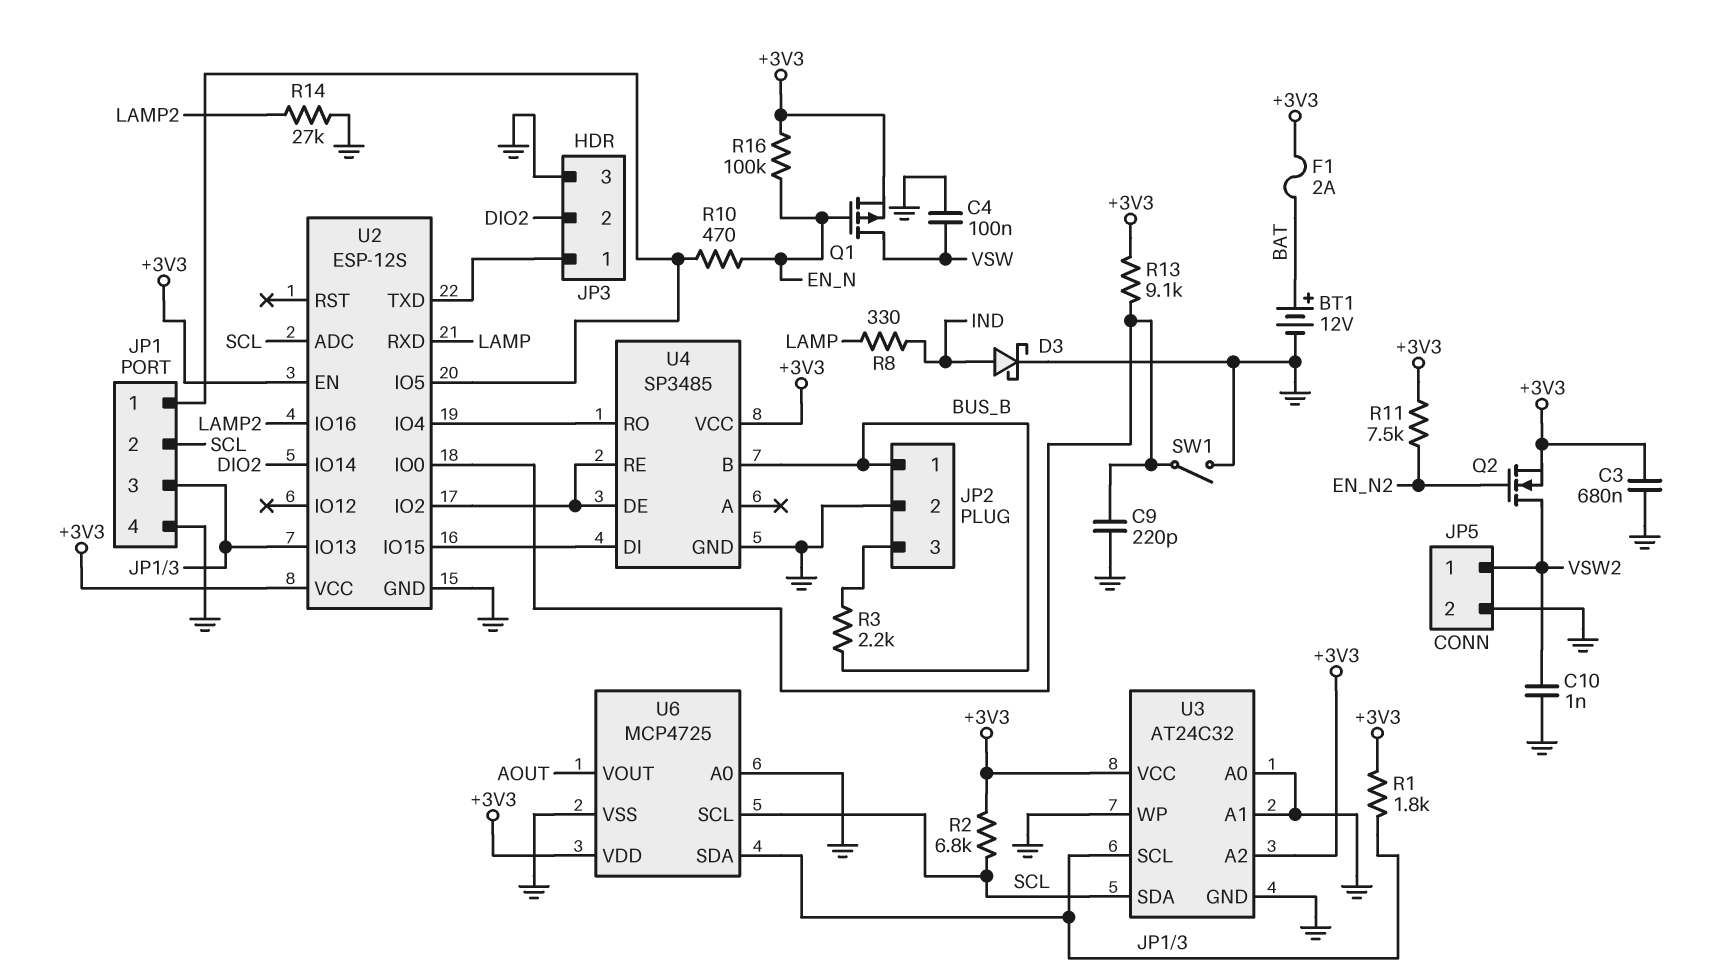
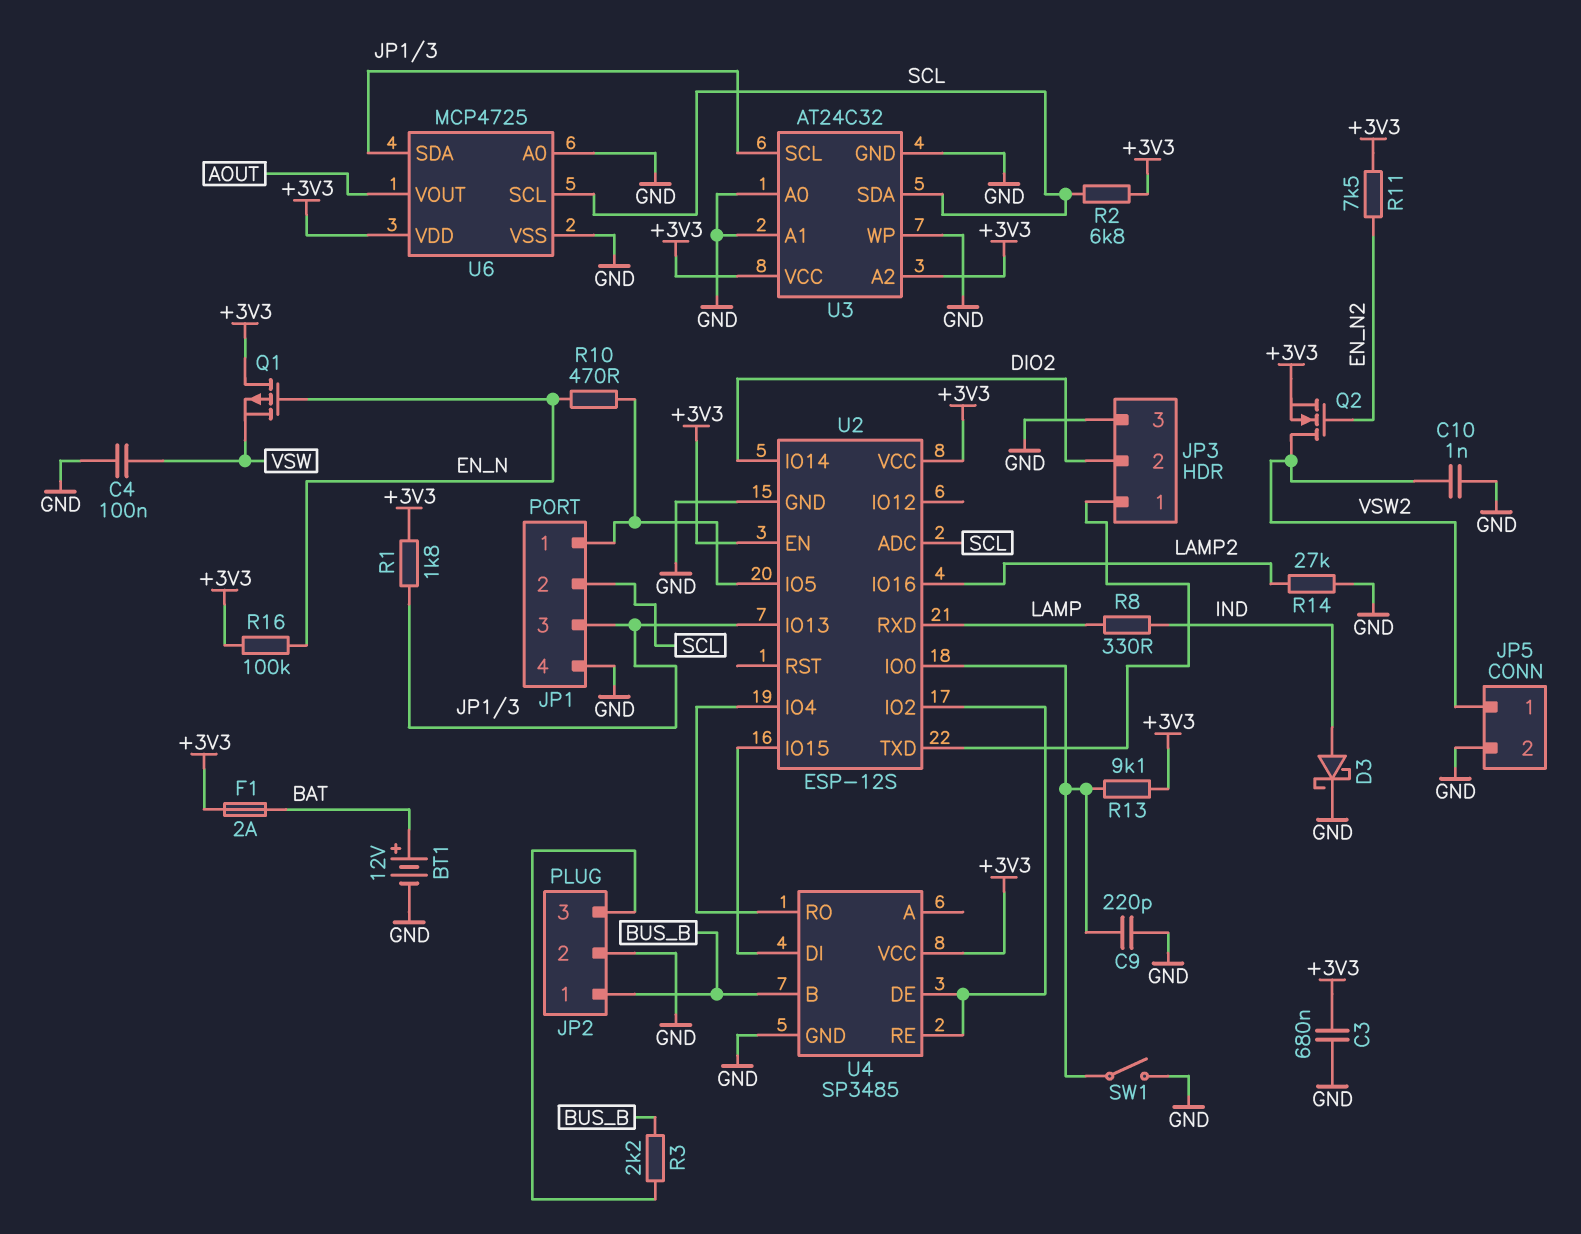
Q1: PMOS (G EN_N, D VSW, S +3V3) -> PMOS (G EN_N, D +3V3, S VSW)

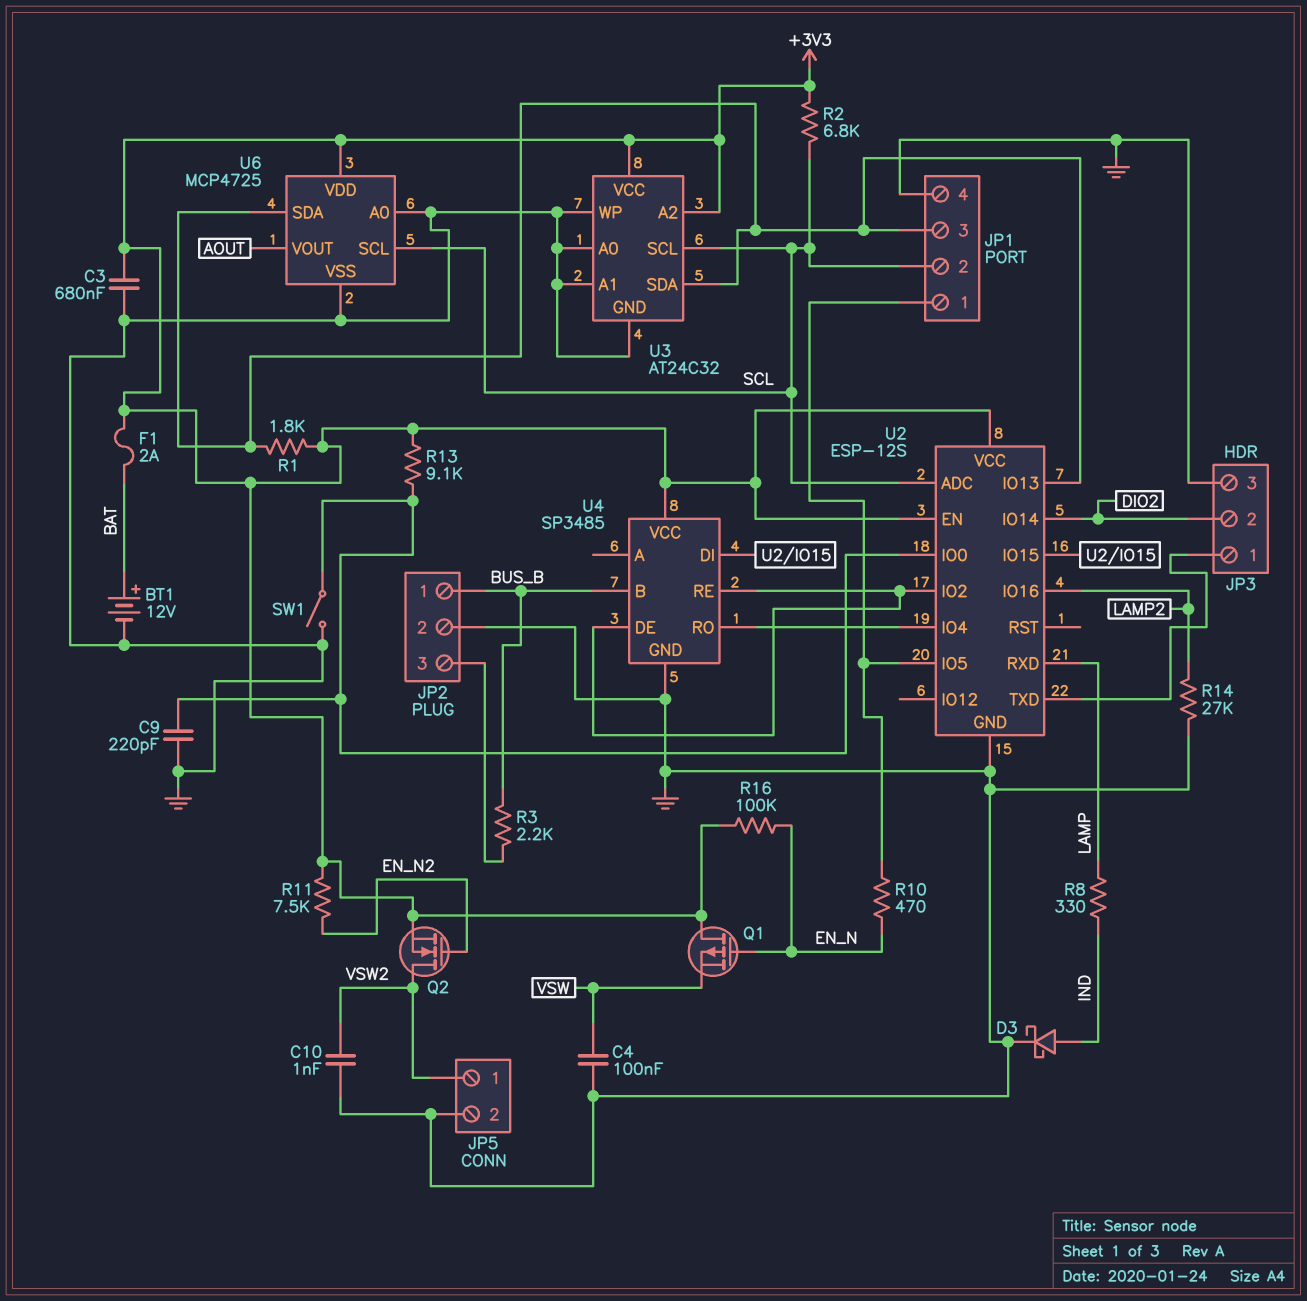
U3 pin SCL: JP1/3 -> SCL
U3 pin SDA: SCL -> JP1/3

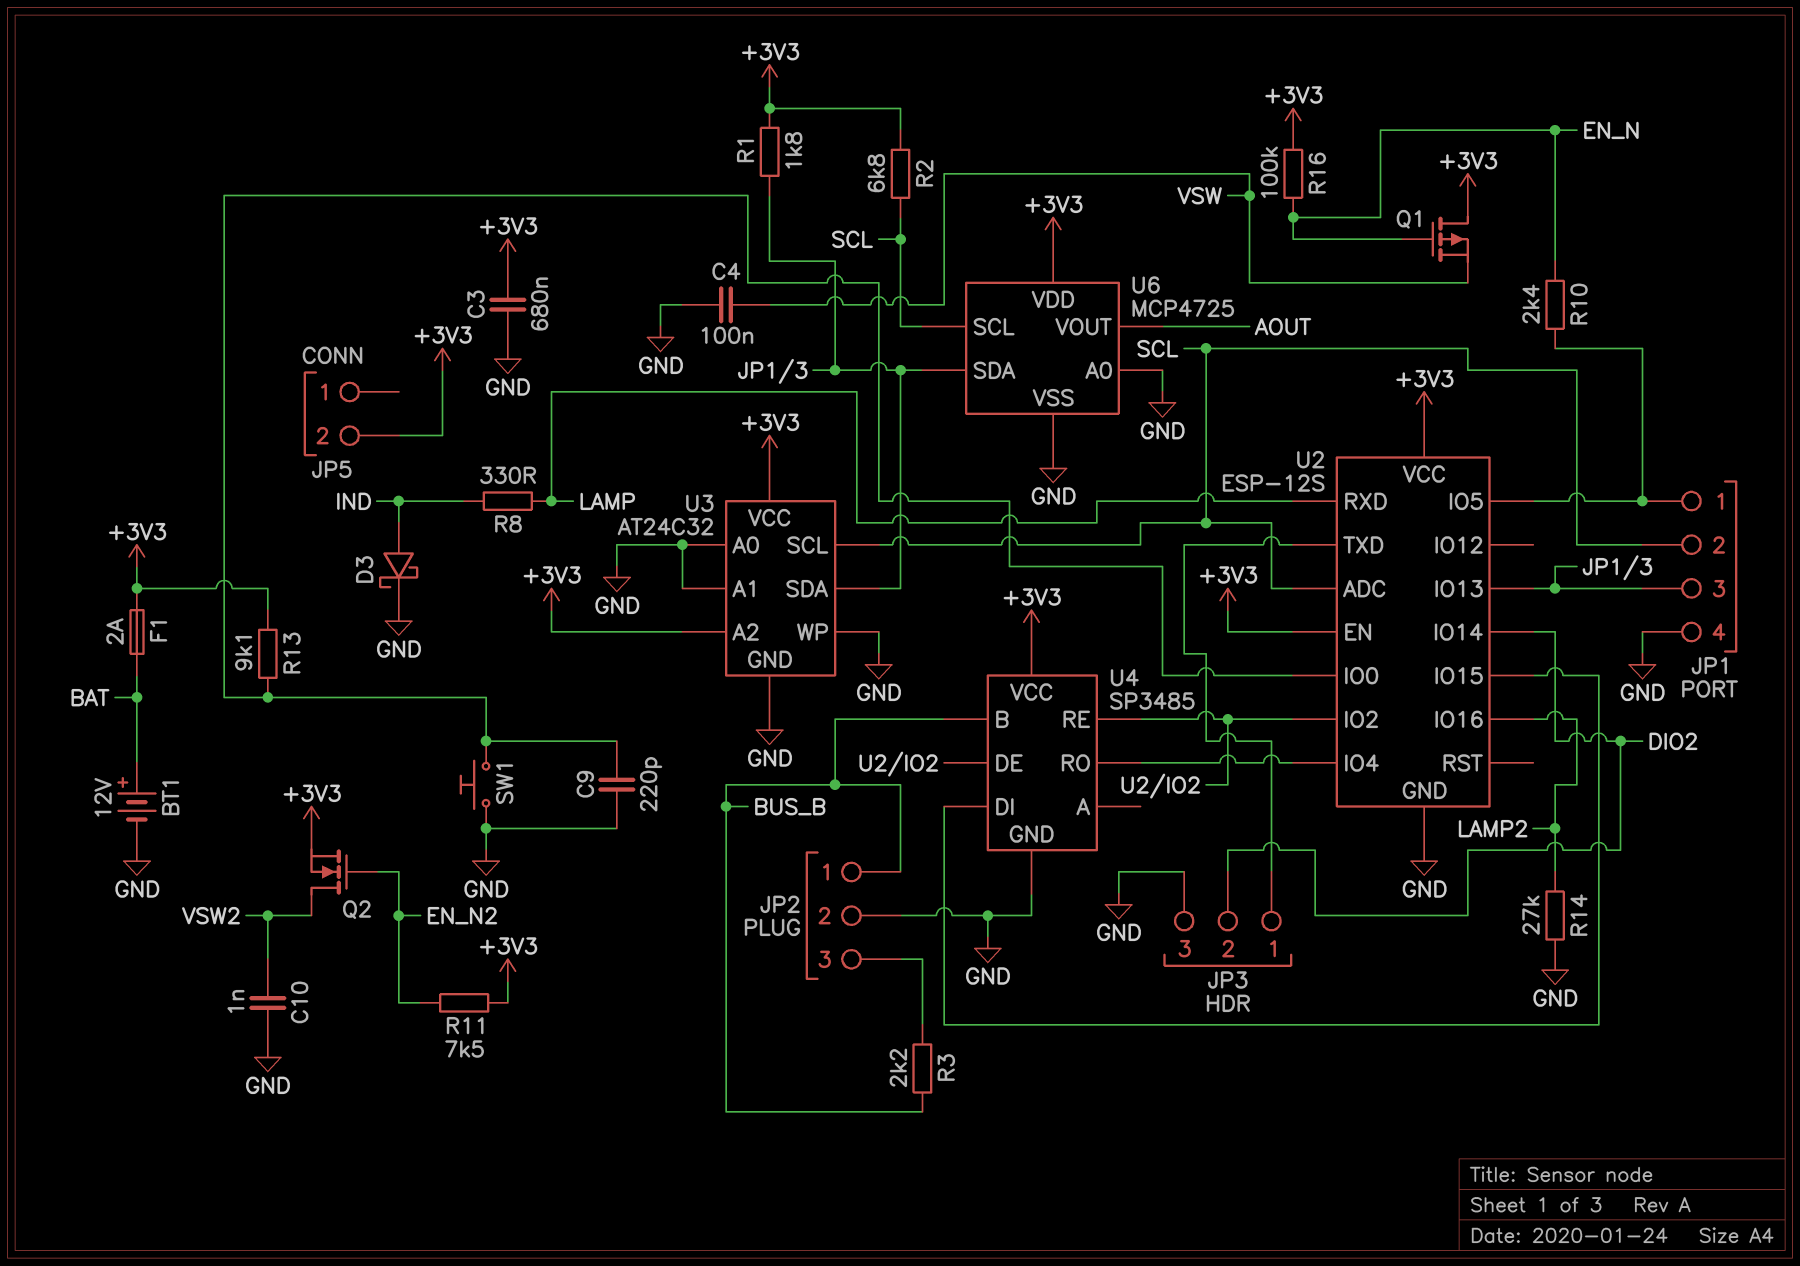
JP5 pin 1: VSW2 -> none
JP5 pin 2: GND -> +3V3
R10: 470 (EN_N, JP1/1) -> 2.4k (EN_N, JP1/1)
SW1: switch (GND, U2/IO0) -> button (GND, U2/IO0)

